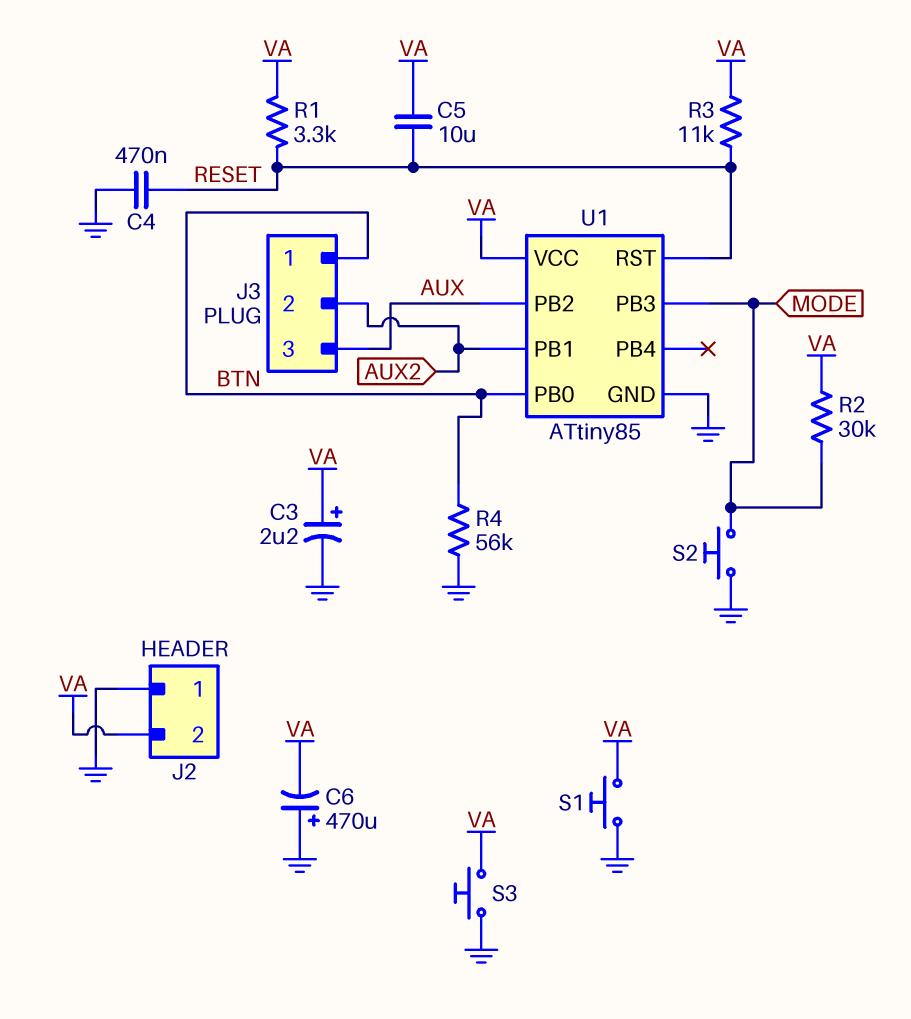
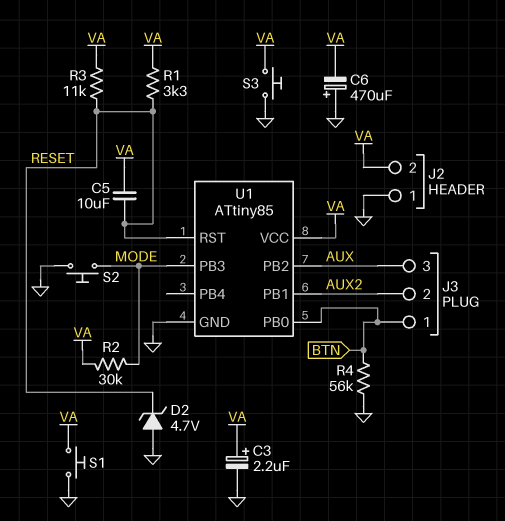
C4: 470nF (GND, RESET) -> none
D2: none -> zener 4.7V (A GND, K RESET)

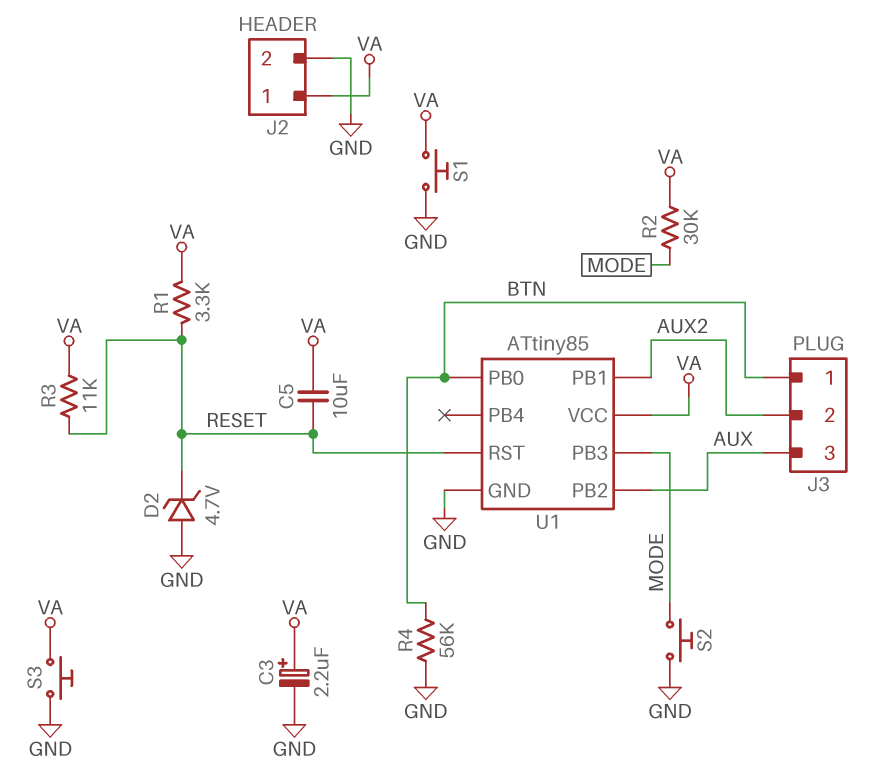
C6: 470uF (plus GND, minus VA) -> none
J2 pin 1: GND -> VA
J2 pin 2: VA -> GND

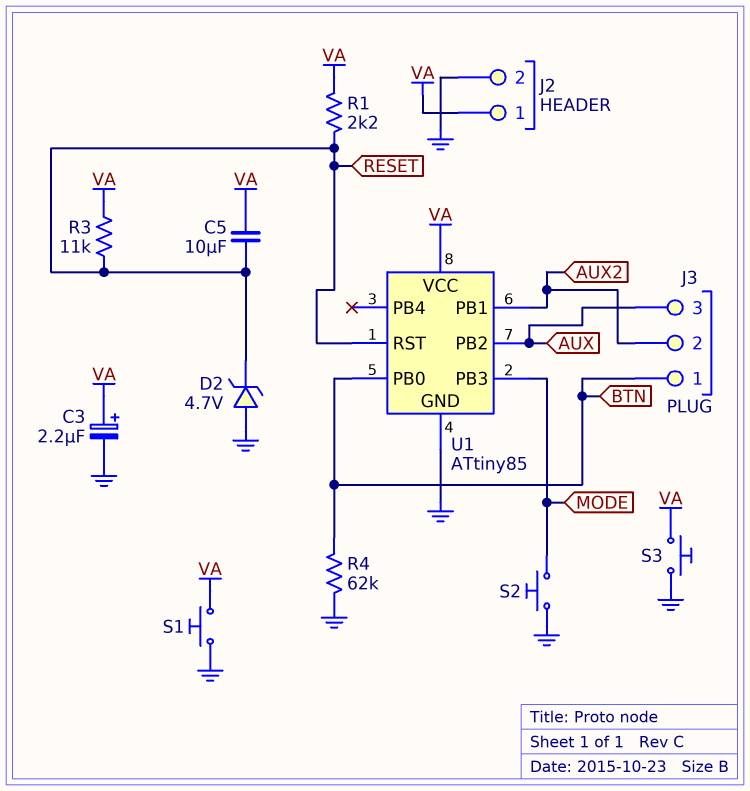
R1: 3.3k (RESET, VA) -> 2.2k (RESET, VA)
R2: 30k (MODE, VA) -> none
R4: 56k (BTN, GND) -> 62k (BTN, GND)

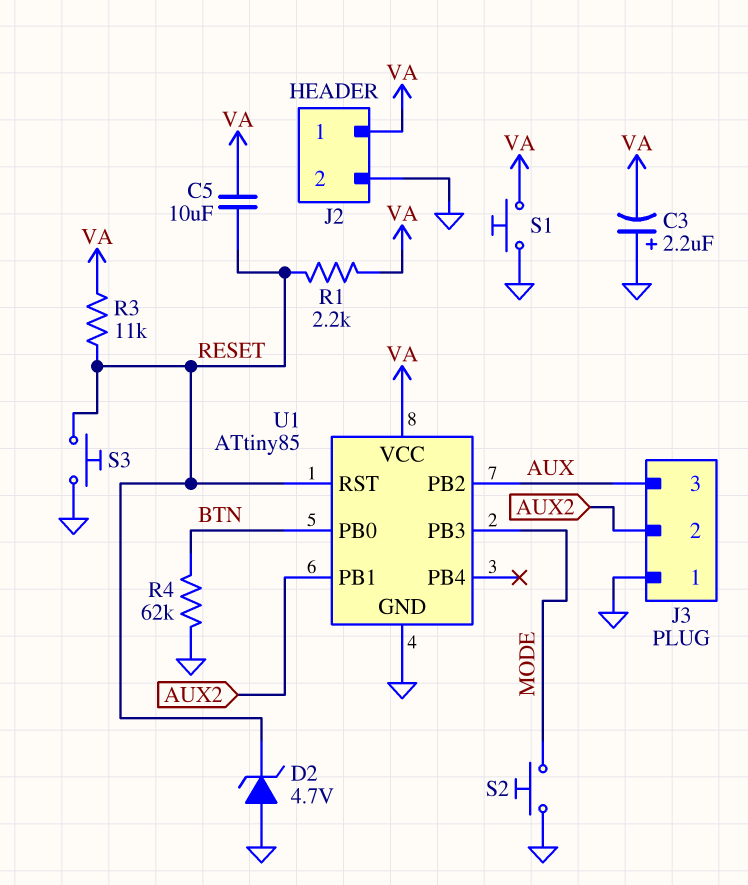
C3: 2.2uF (plus VA, minus GND) -> 2.2uF (plus GND, minus VA)
J3 pin 1: BTN -> GND
S3: button (GND, VA) -> button (GND, RESET)

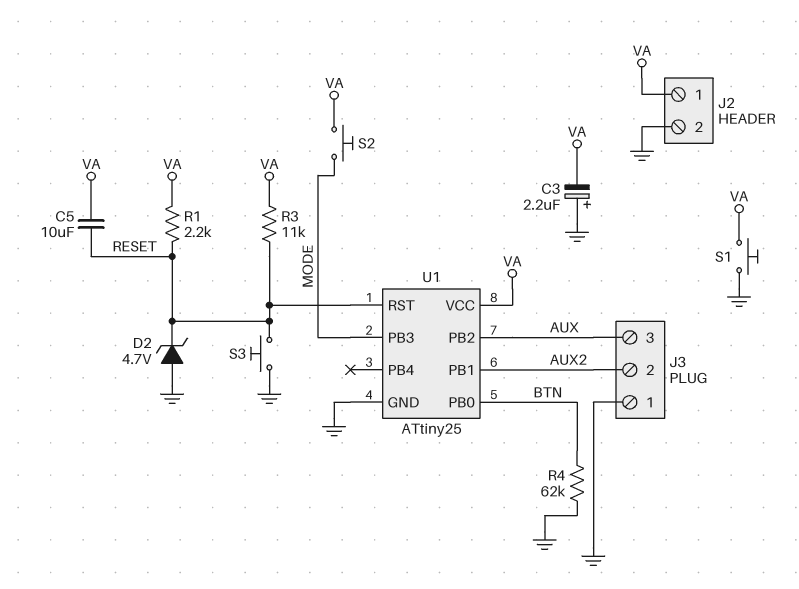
S2: button (GND, MODE) -> button (MODE, VA)
U1: ATtiny85 -> ATtiny25

